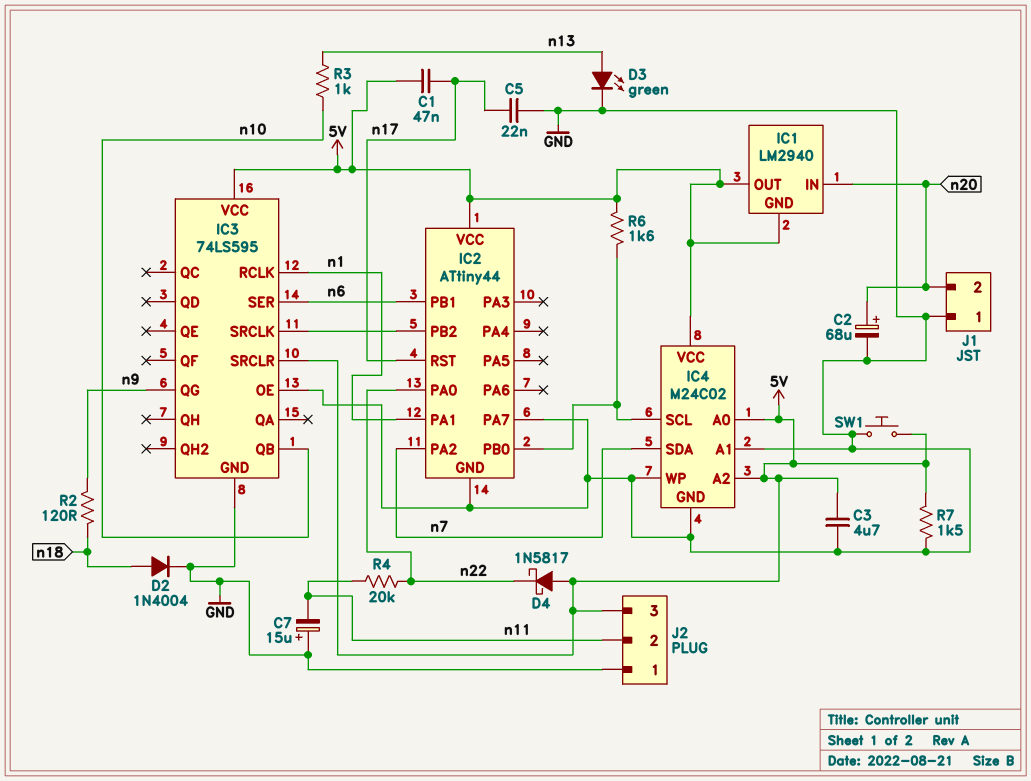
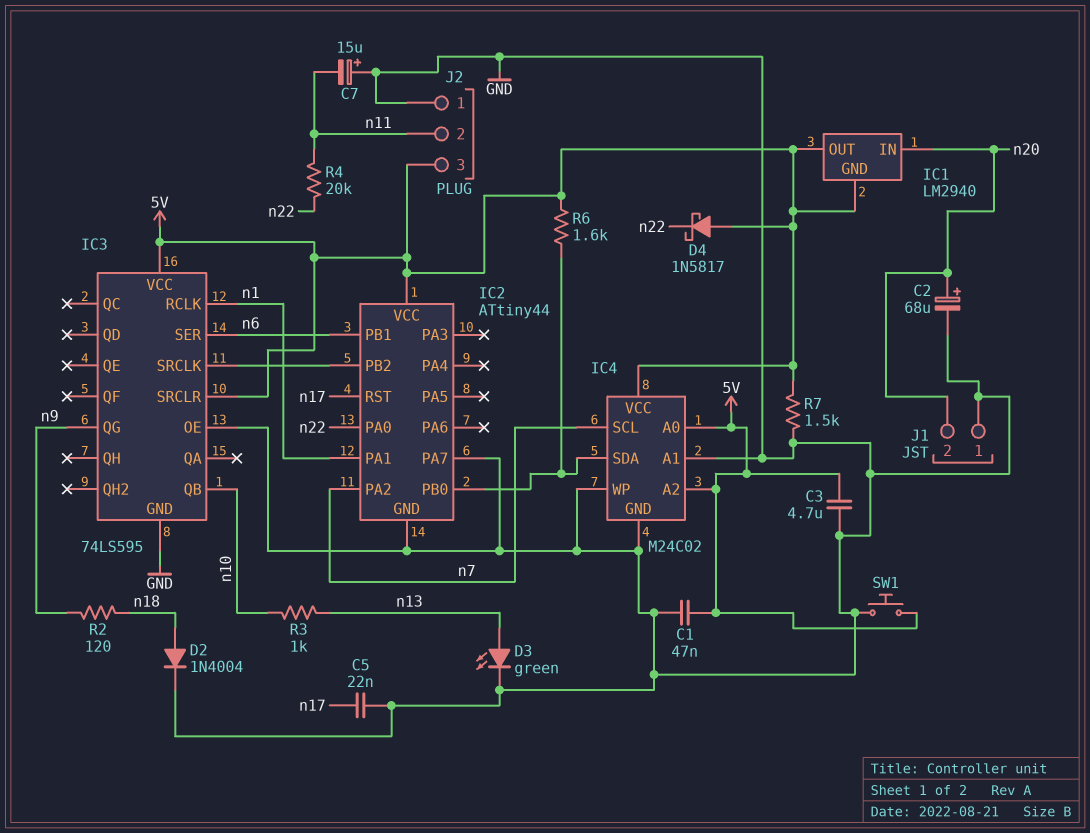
C1: 47nF (5V, n17) -> 47nF (5V, GND)
IC4 pin SCL: IC2/PB0 -> n7
IC4 pin SDA: n7 -> IC2/PB0

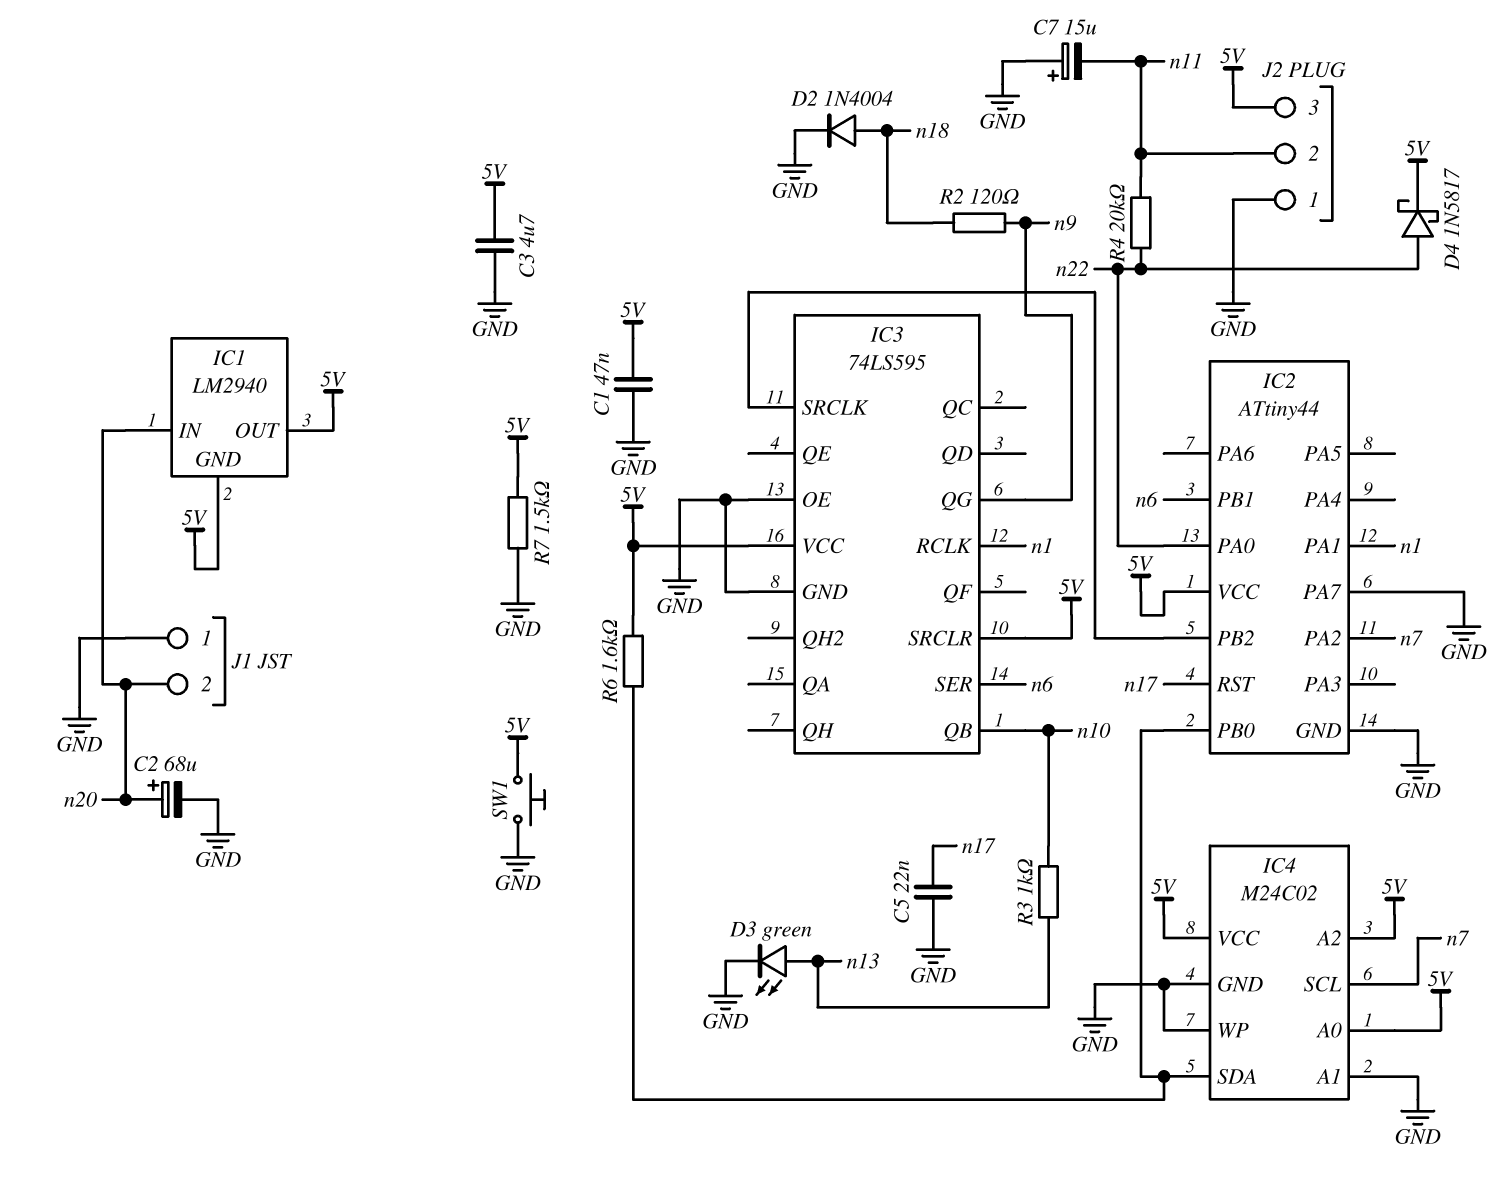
D4: schottky 1N5817 (A 5V, K n22) -> schottky 1N5817 (A n22, K 5V)

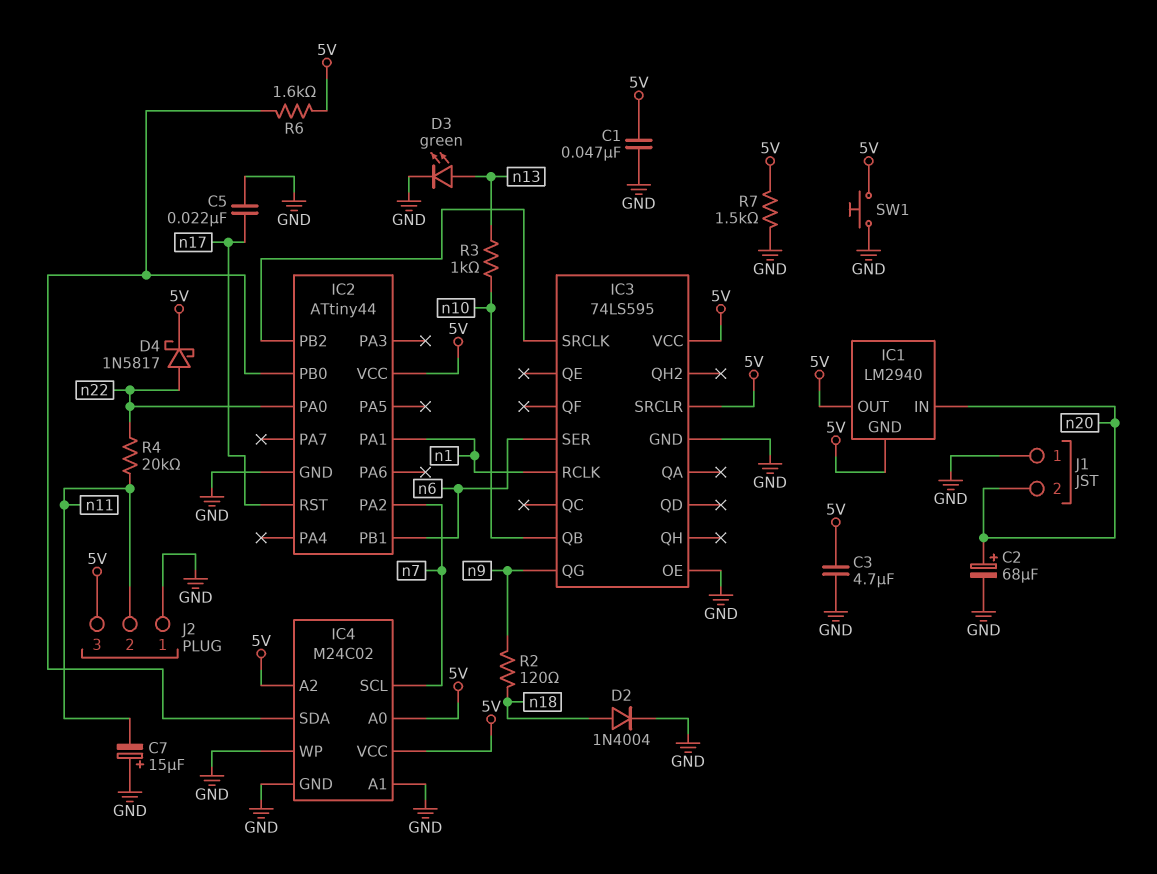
IC2 pin PA7: GND -> none

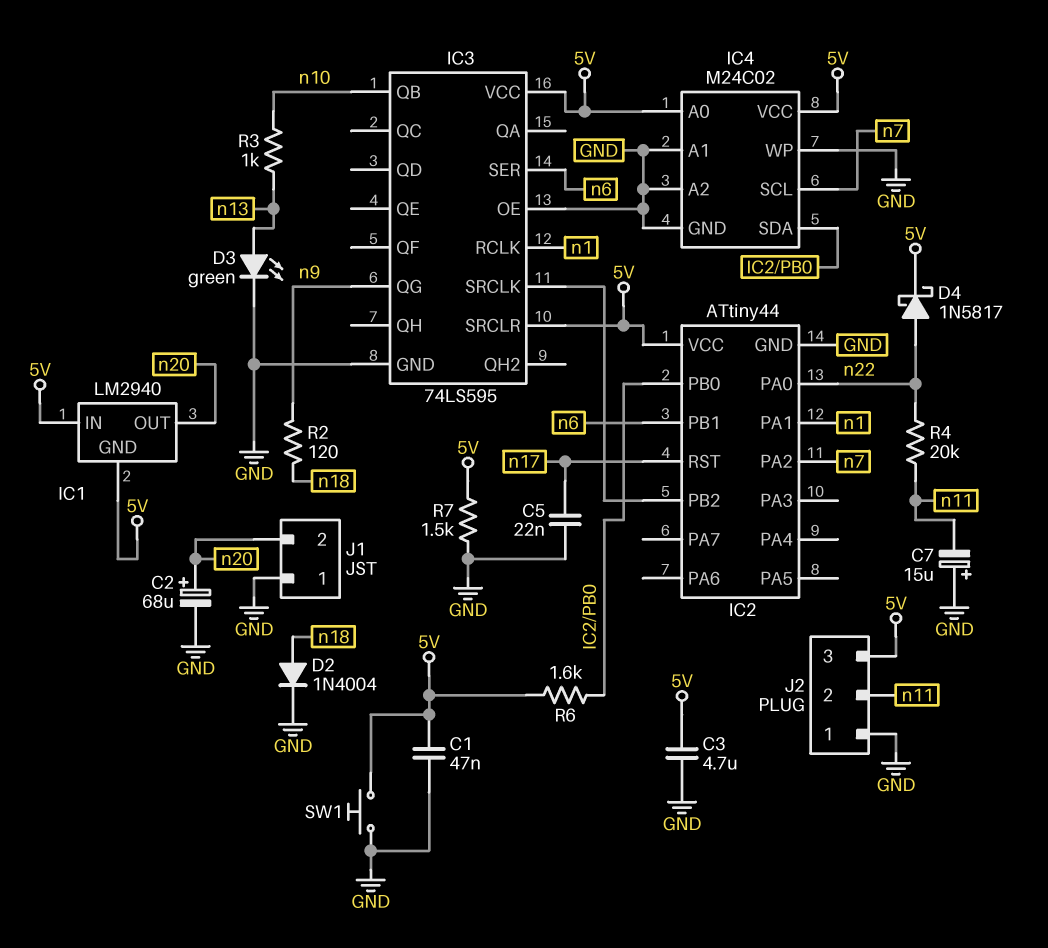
IC1 pin IN: n20 -> 5V
IC1 pin OUT: 5V -> n20
IC4 pin A2: 5V -> GND

